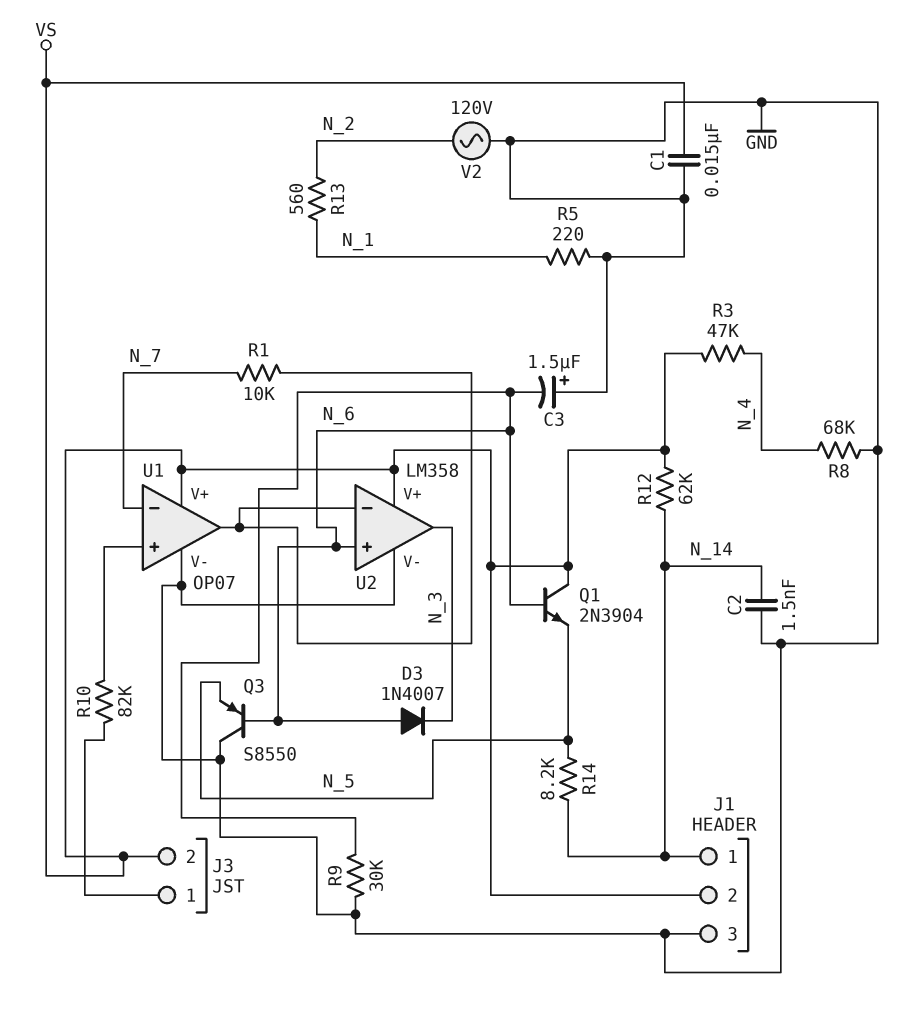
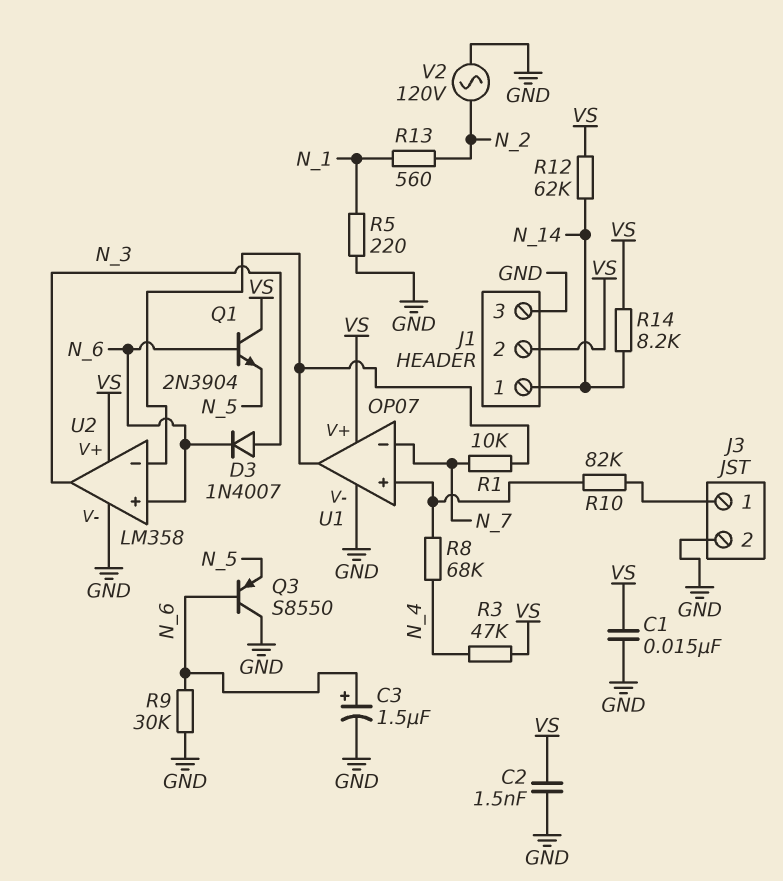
C2: 1.5nF (GND, N_14) -> 1.5nF (GND, VS)
C3: 1.5uF (plus GND, minus N_6) -> 1.5uF (plus N_6, minus GND)
D3: diode 1N4007 (A N_6, K N_3) -> diode 1N4007 (A N_3, K N_6)
J3 pin 2: VS -> GND
R8: 68k (GND, N_4) -> 68k (N_4, U1/in+)
R14: 8.2k (N_5, N_14) -> 8.2k (N_14, VS)

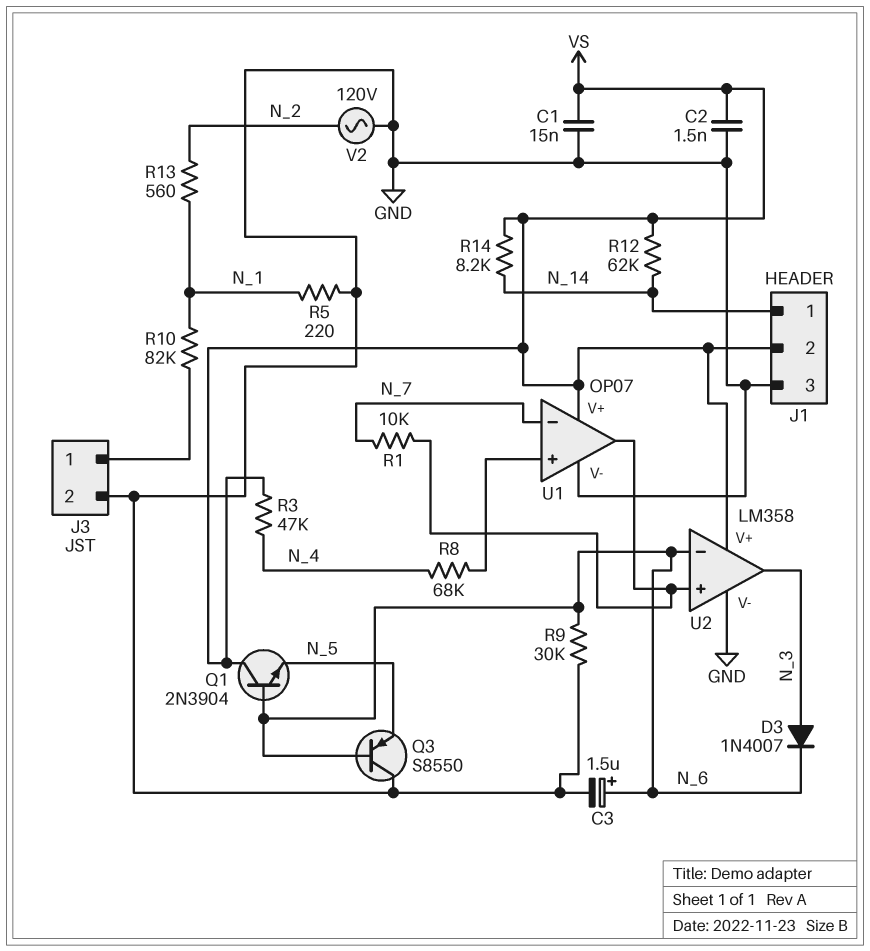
R10: 82k (J3/1, U1/in+) -> 82k (J3/1, N_1)
U2 pin in+: N_6 -> U1/out
U2 pin in-: U1/out -> N_6

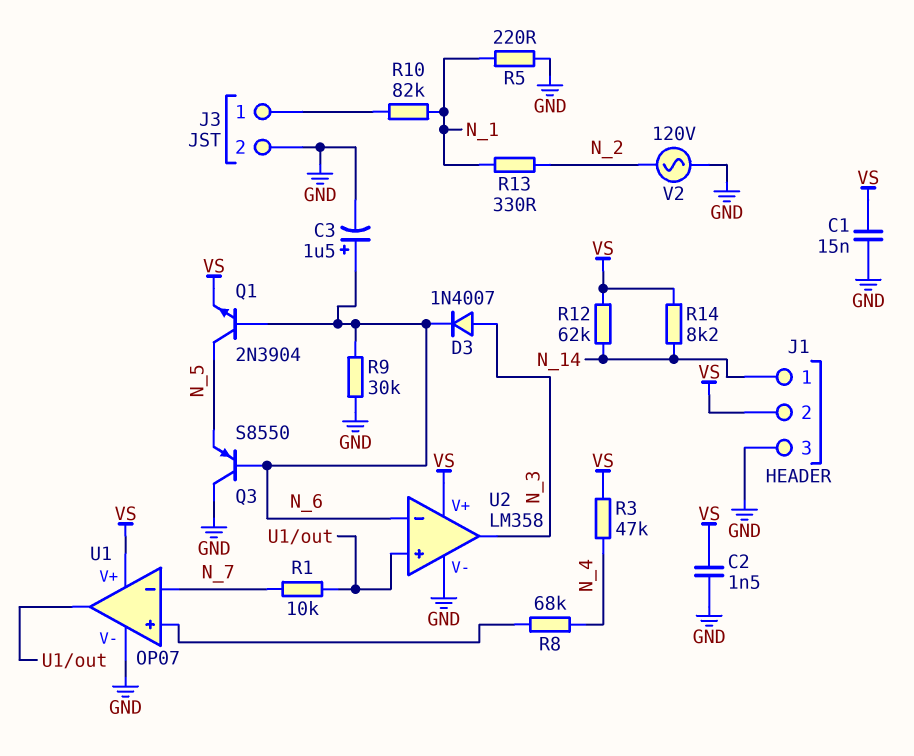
Q1: NPN 2N3904 (B N_6, C VS, E N_5) -> NPN 2N3904 (B N_6, C N_5, E VS)
R13: 560 (N_1, N_2) -> 330 (N_1, N_2)

